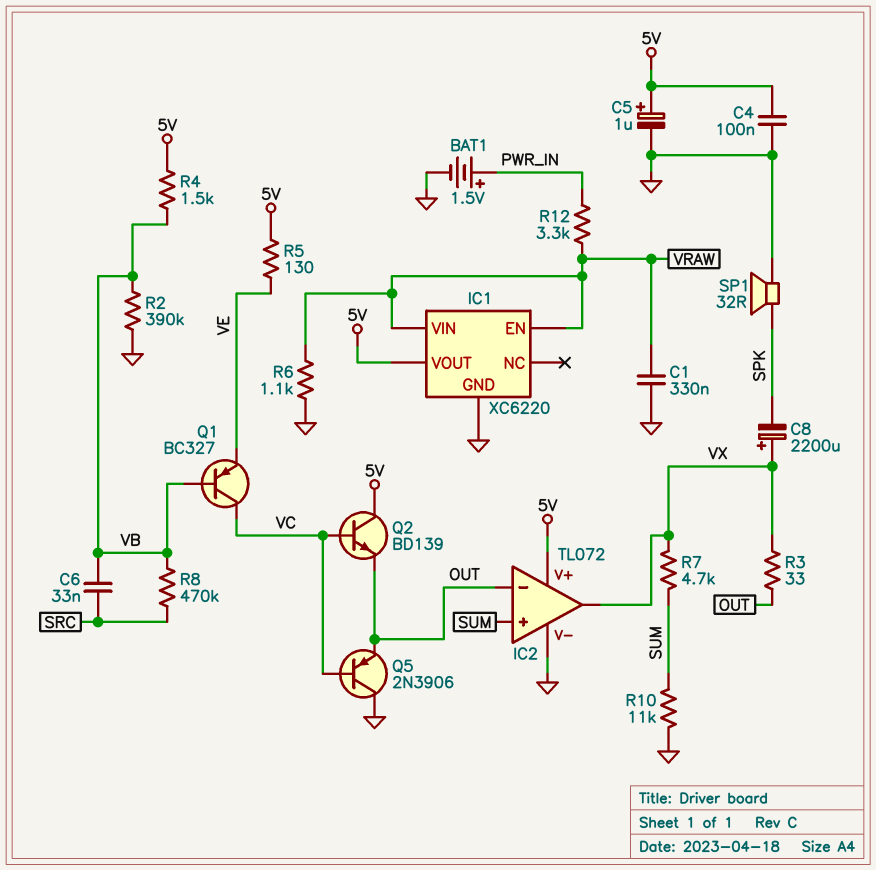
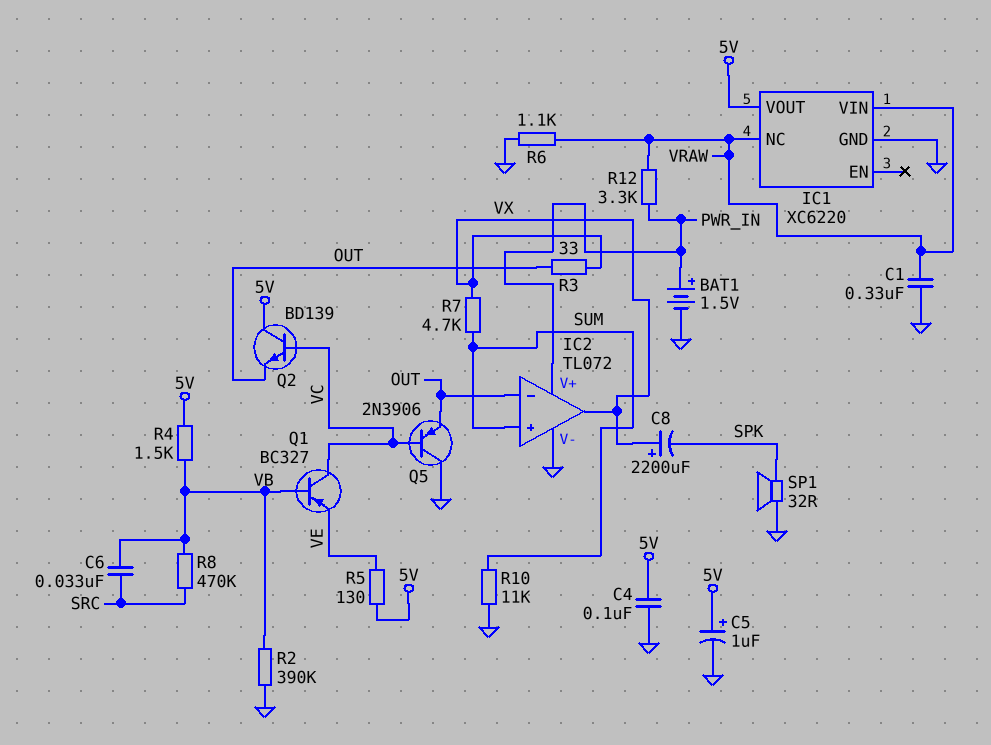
IC1 pin EN: VRAW -> none
IC1 pin NC: none -> VRAW
IC2 pin V+: 5V -> PWR_IN

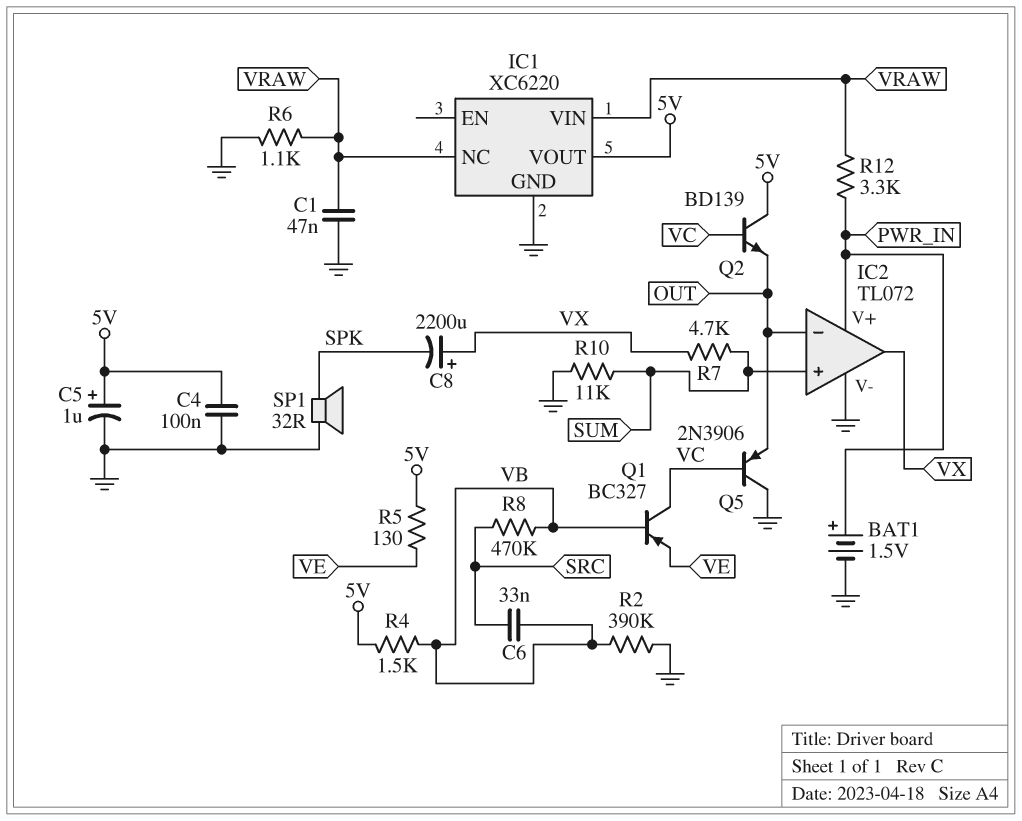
C1: 330nF (GND, VRAW) -> 47nF (GND, VRAW)
R3: 33 (OUT, VX) -> none

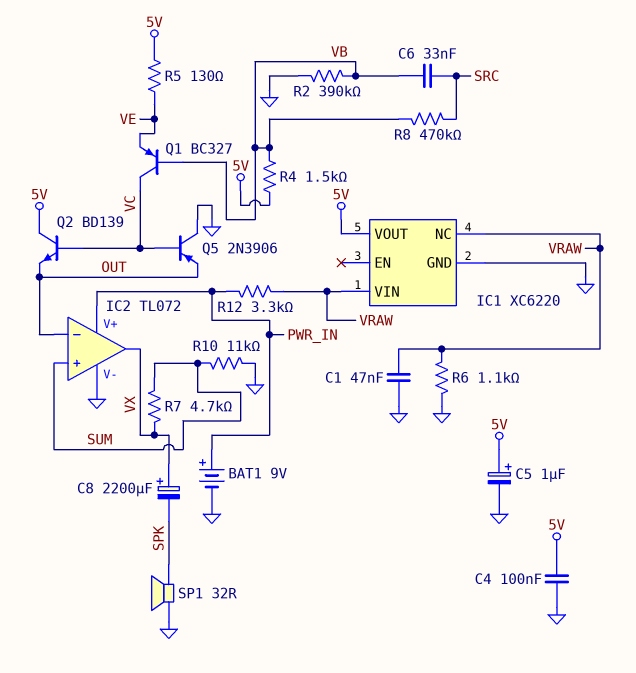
BAT1: 1.5V (plus PWR_IN, minus GND) -> 9V (plus PWR_IN, minus GND)

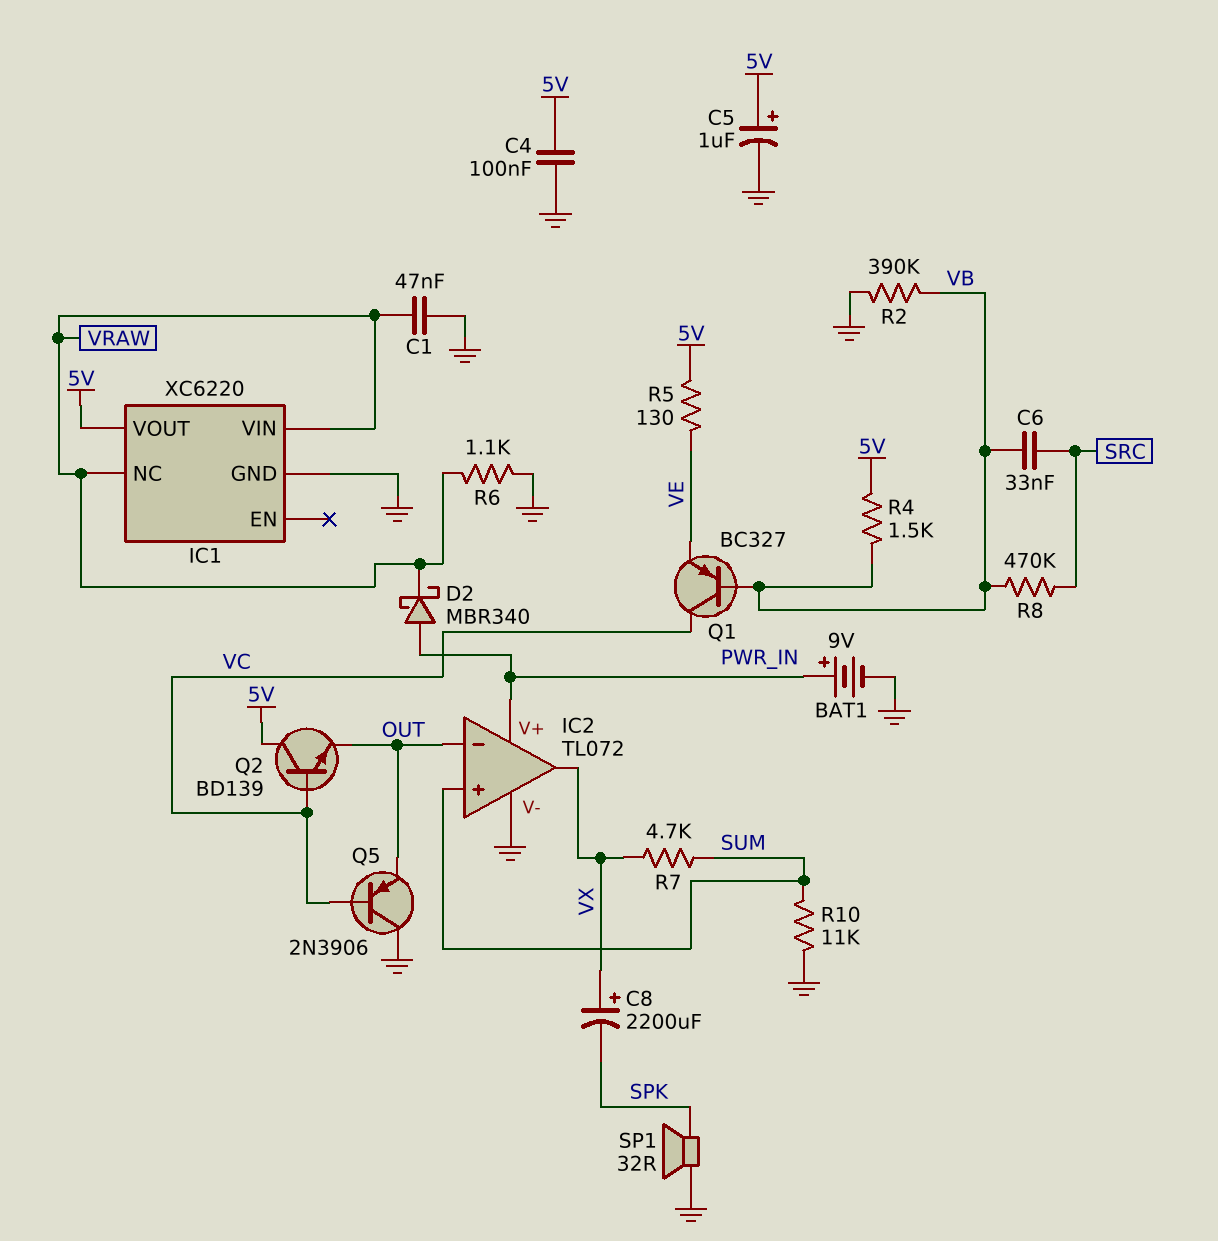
D2: none -> schottky MBR340 (A PWR_IN, K VRAW)
R12: 3.3k (PWR_IN, VRAW) -> none

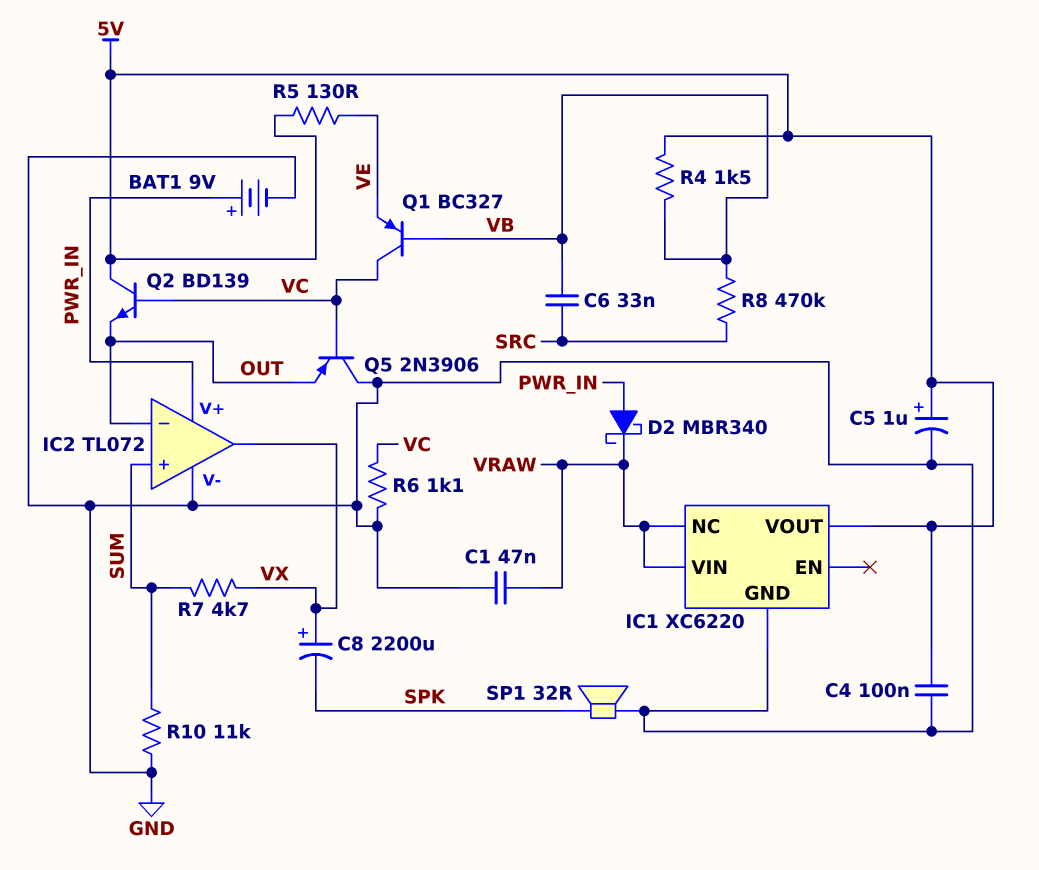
R2: 390k (GND, VB) -> none
R6: 1.1k (GND, VRAW) -> 1.1k (GND, VC)

